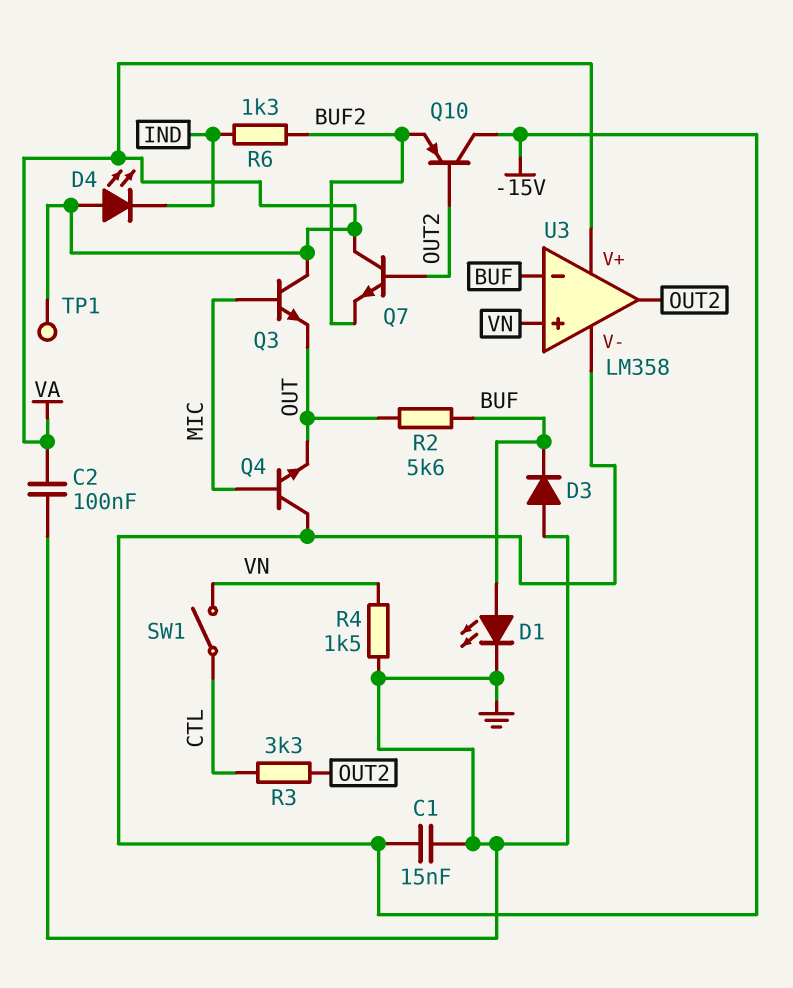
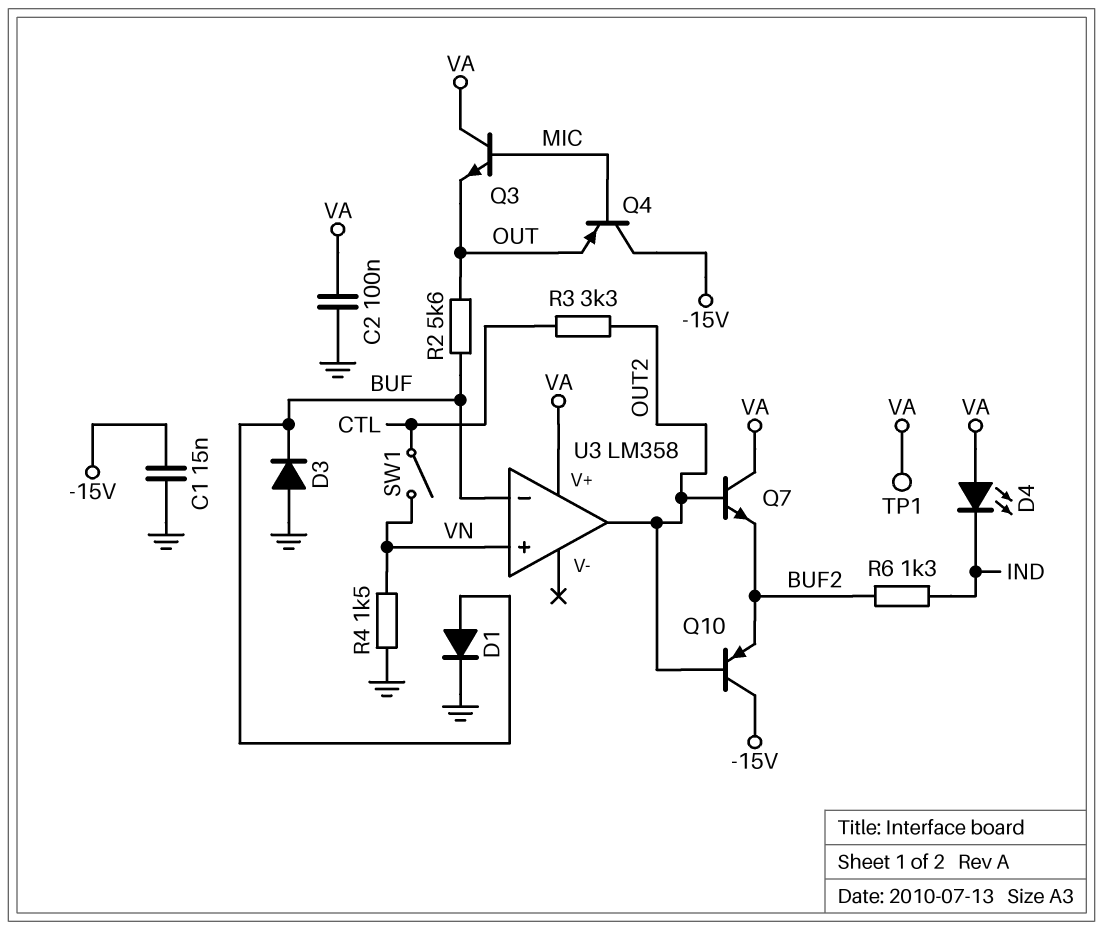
D1: LED (A BUF, K GND) -> diode (A BUF, K GND)
Q4: NPN (B MIC, C -15V, E OUT) -> PNP (B MIC, C -15V, E OUT)
U3 pin V-: -15V -> none

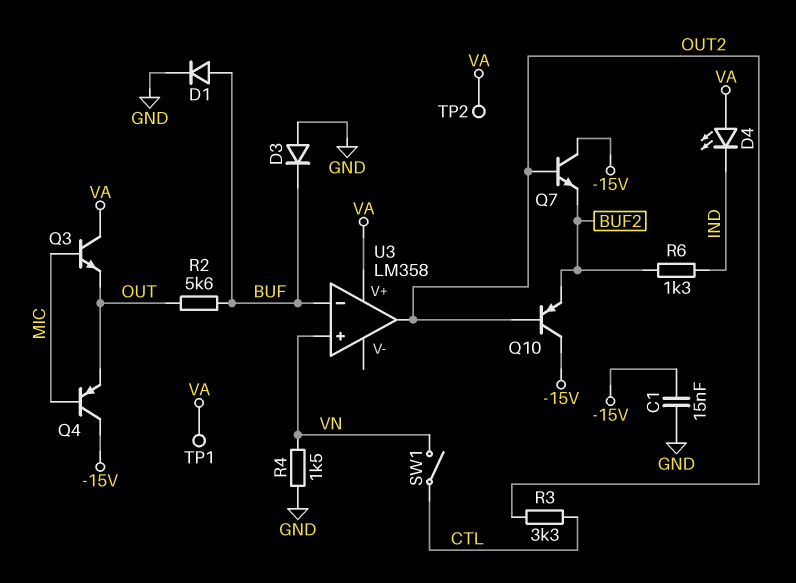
C2: 100nF (GND, VA) -> none
Q7: NPN (B OUT2, C VA, E BUF2) -> NPN (B OUT2, C -15V, E BUF2)
TP2: none -> test point (VA)

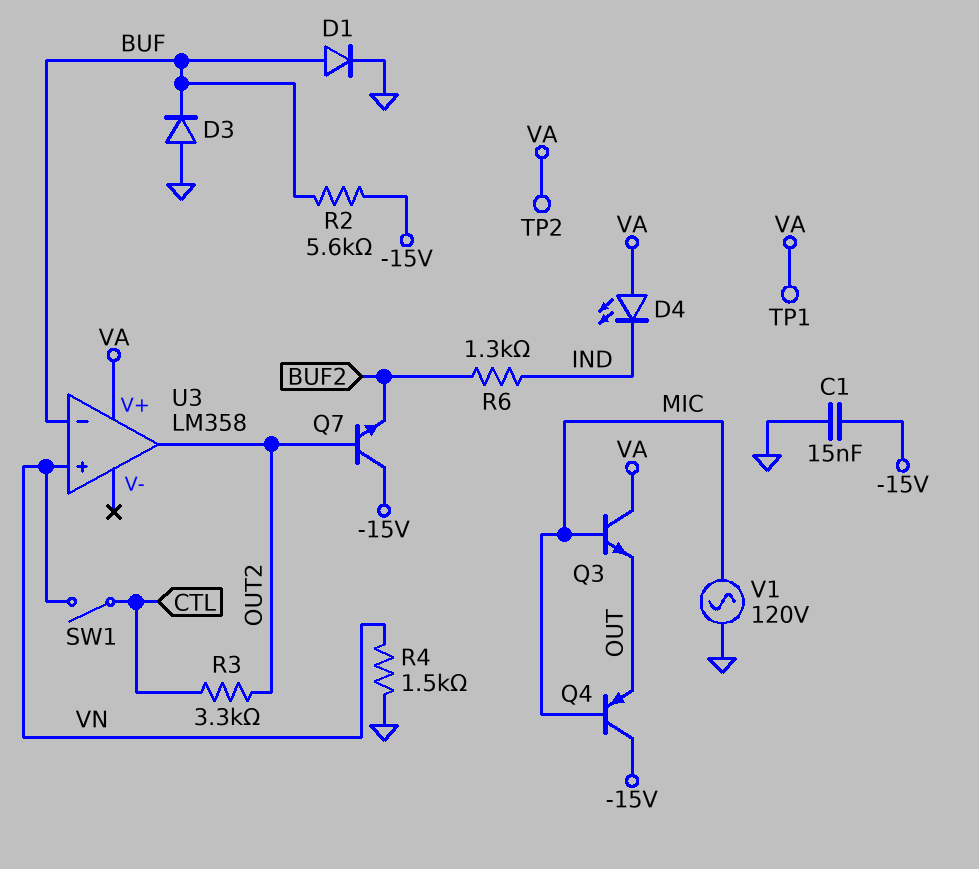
Q10: PNP (B OUT2, C -15V, E BUF2) -> none
R2: 5.6k (BUF, OUT) -> 5.6k (-15V, BUF)
V1: none -> AC 120V (GND, MIC)

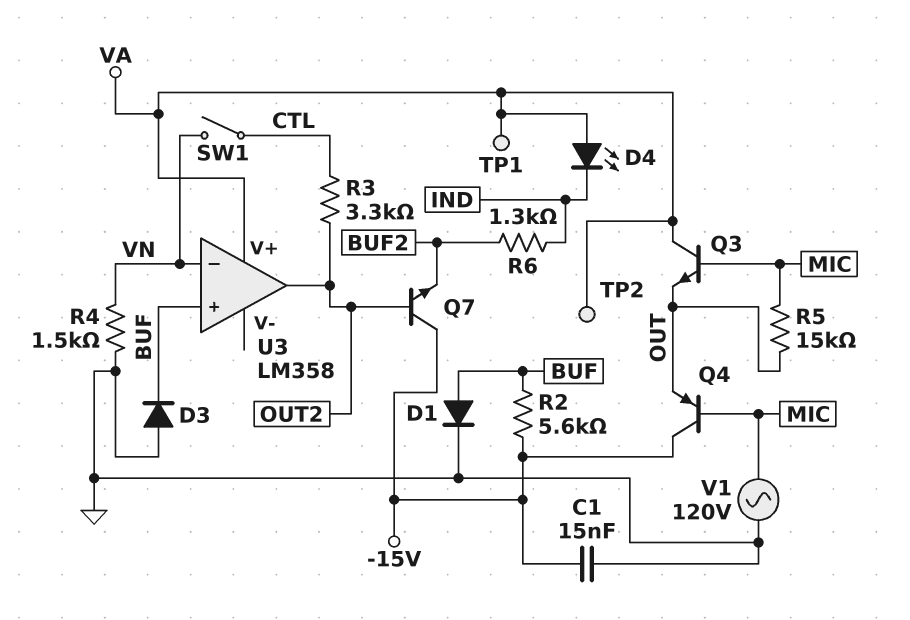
R5: none -> 15k (MIC, OUT)
U3 pin in+: VN -> BUF
U3 pin in-: BUF -> VN

